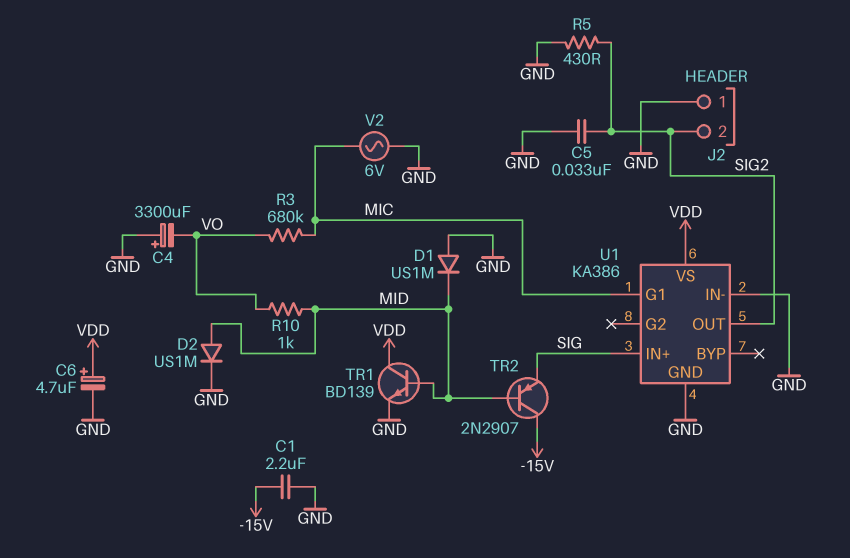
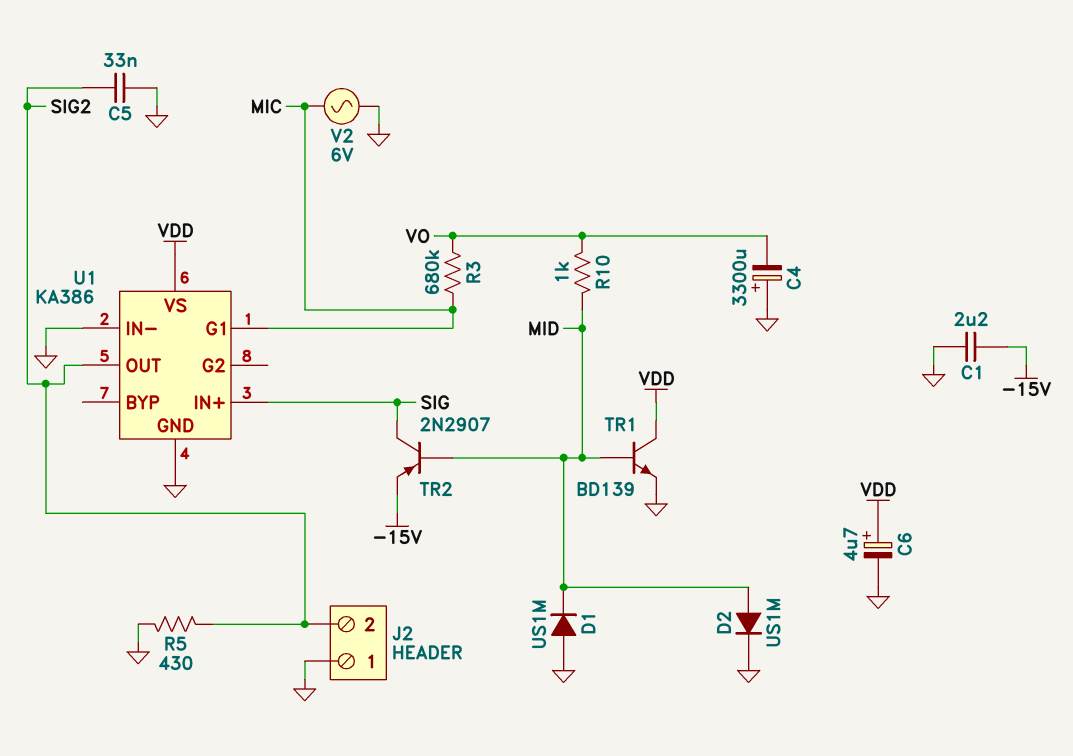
TR2: PNP 2N2907 (B MID, C -15V, E SIG) -> PNP 2N2907 (B MID, C SIG, E -15V)

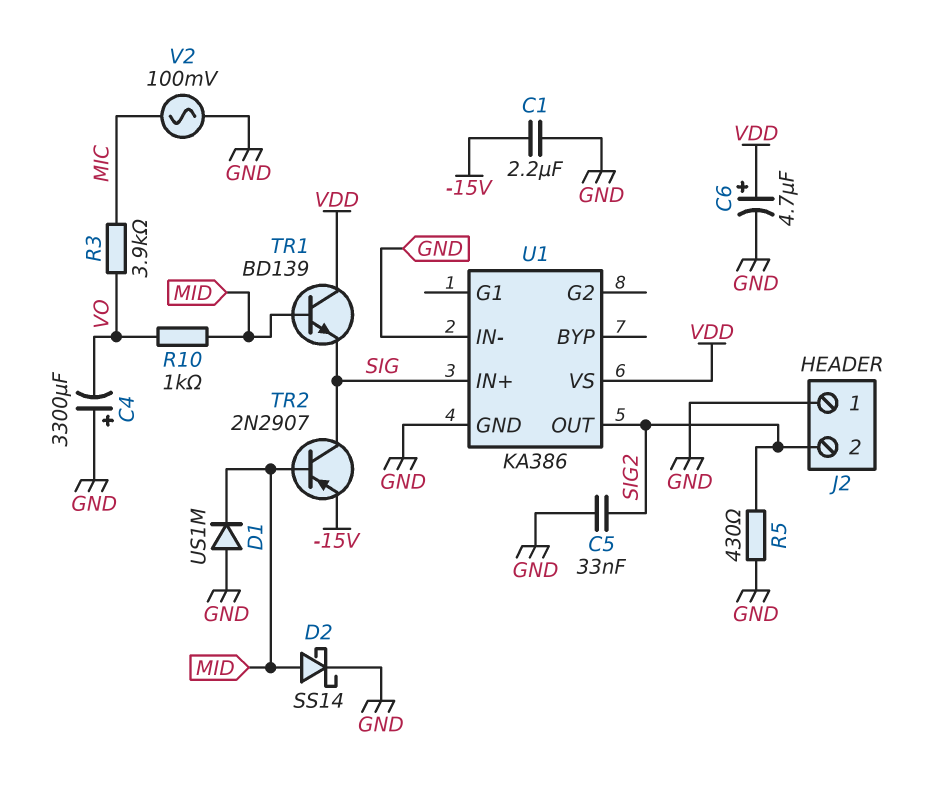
D2: diode US1M (A MID, K GND) -> schottky SS14 (A MID, K GND)
R3: 680k (MIC, VO) -> 3.9k (MIC, VO)
TR1: NPN BD139 (B MID, C VDD, E GND) -> NPN BD139 (B MID, C VDD, E SIG)
U1 pin G1: MIC -> none
V2: AC 6V (GND, MIC) -> AC 100mV (GND, MIC)

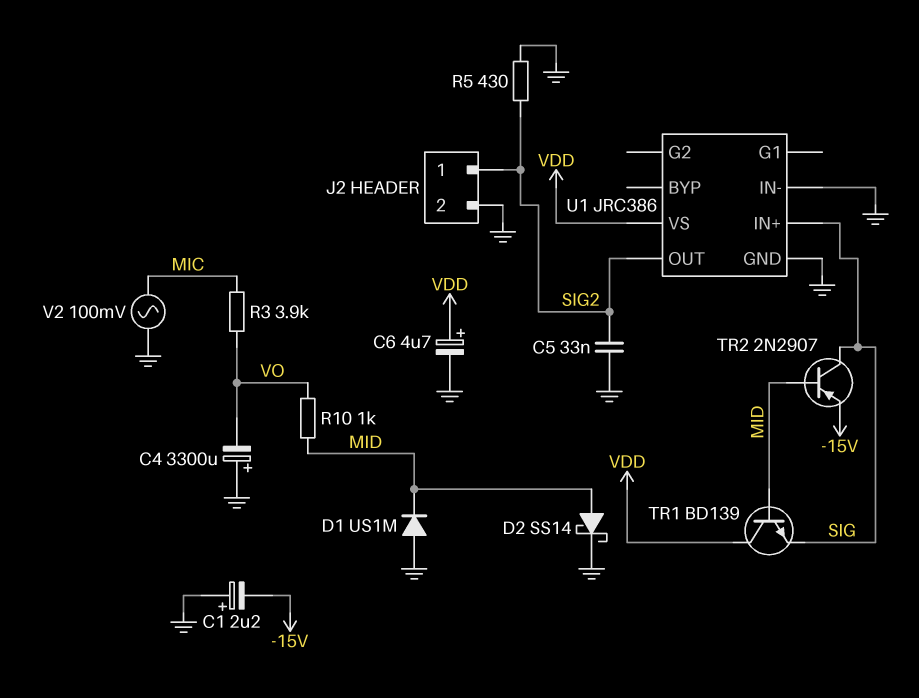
C1: 2.2uF (-15V, GND) -> 2.2uF (plus GND, minus -15V)
J2 pin 1: GND -> SIG2
J2 pin 2: SIG2 -> GND
U1: KA386 -> JRC386

